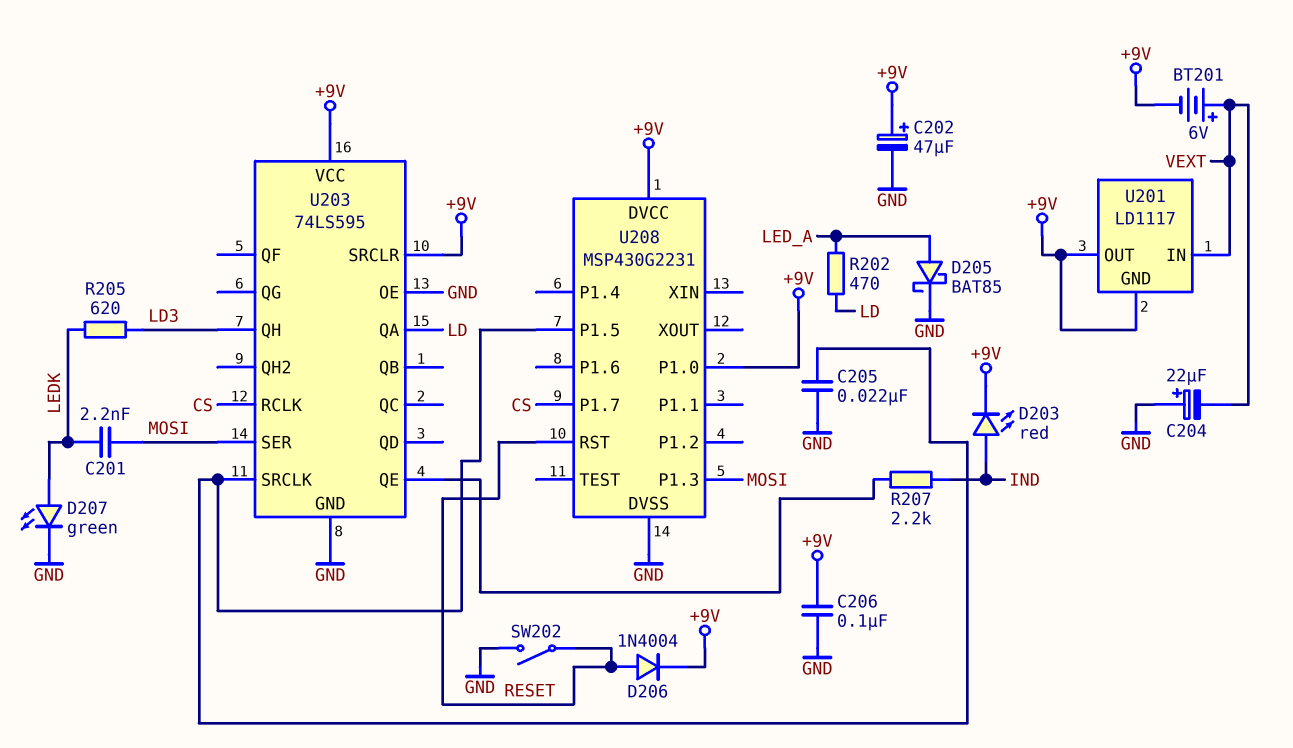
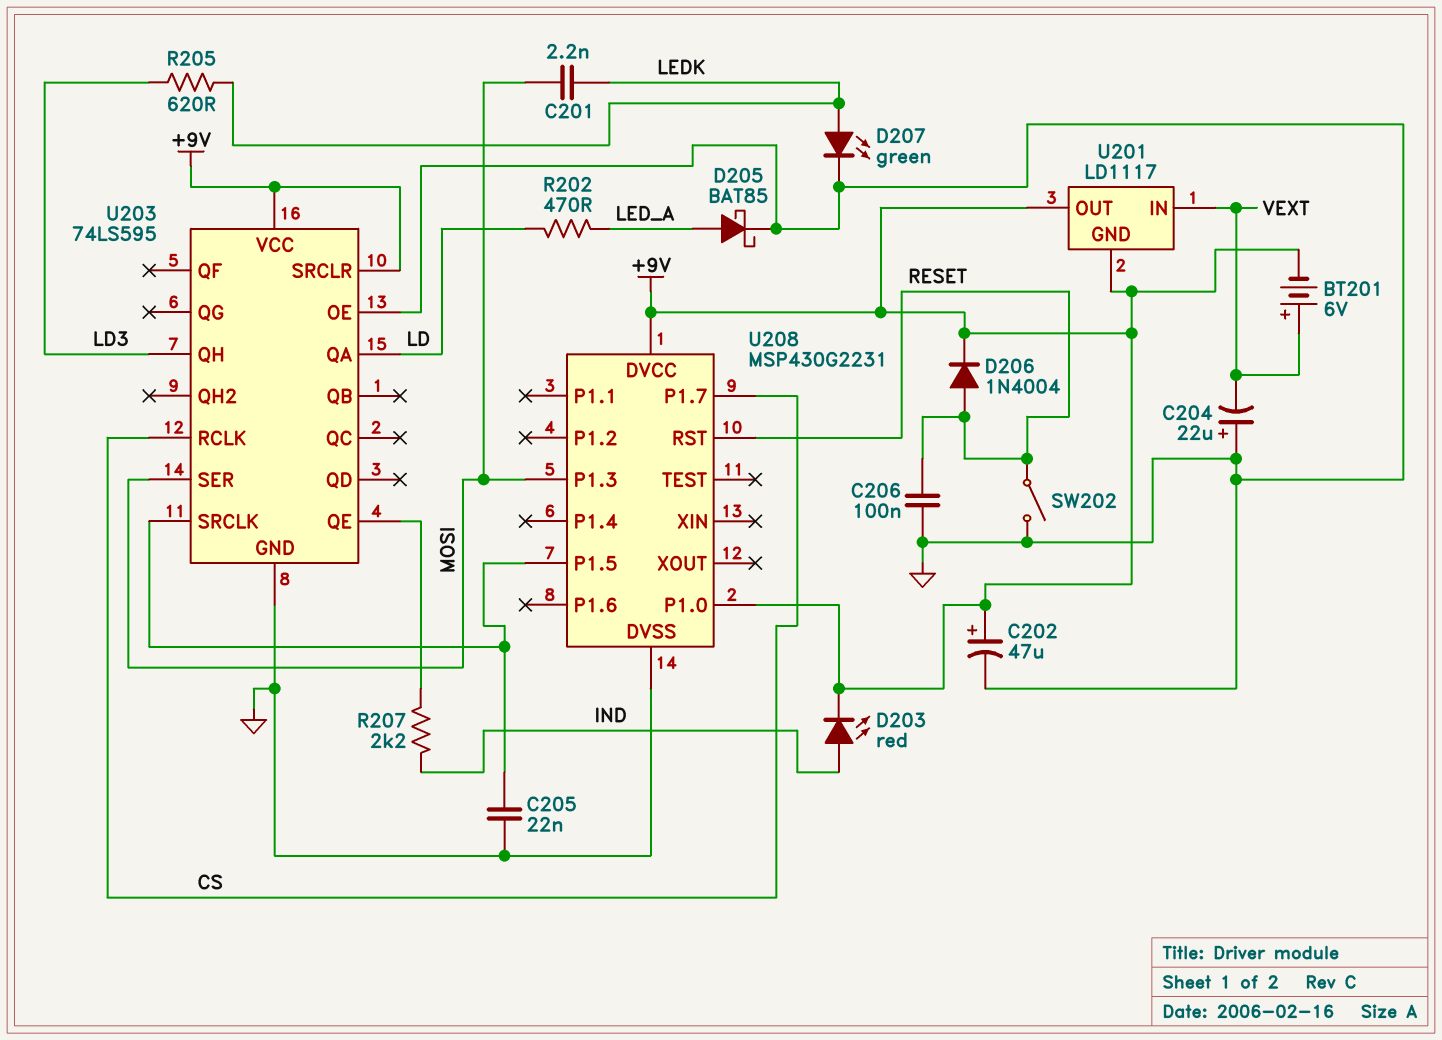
C206: 100nF (+9V, GND) -> 100nF (GND, RESET)

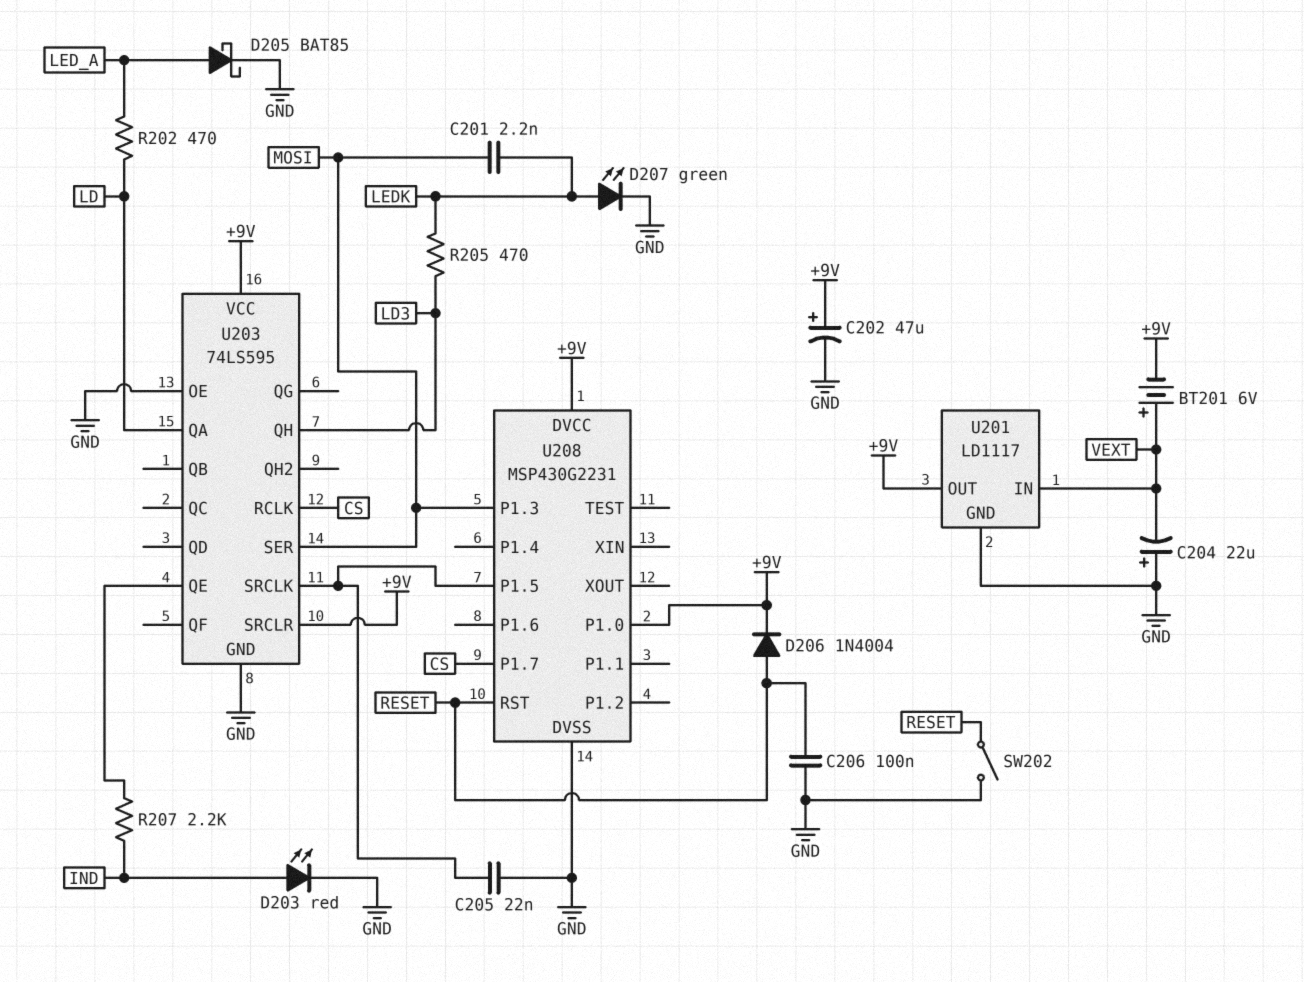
D203: LED red (A IND, K +9V) -> LED red (A IND, K GND)
R205: 620 (LD3, LEDK) -> 470 (LD3, LEDK)
U201 pin GND: +9V -> GND

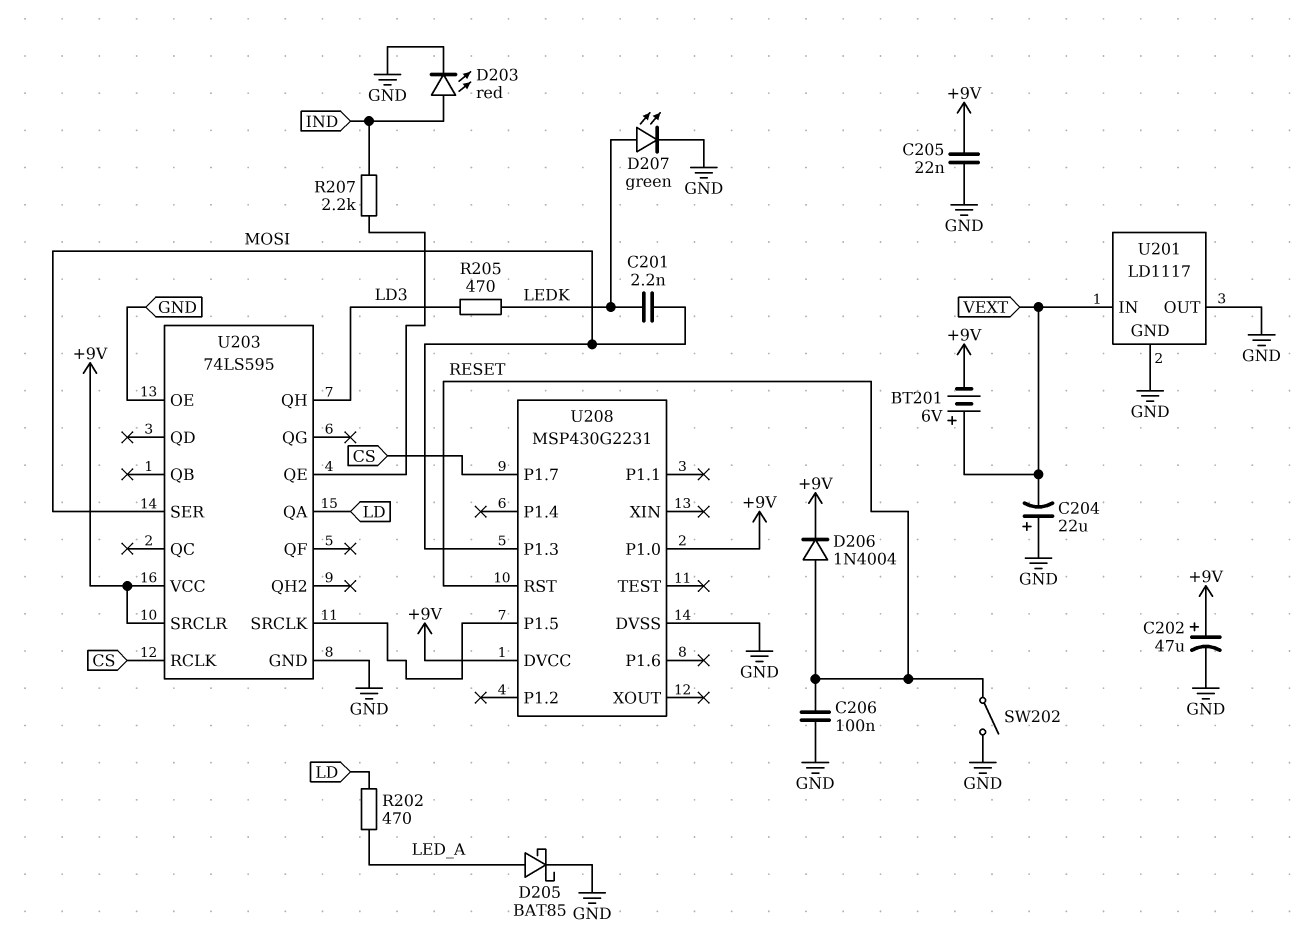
C205: 22nF (GND, U203/SRCLK) -> 22nF (+9V, GND)
U201 pin OUT: +9V -> GND

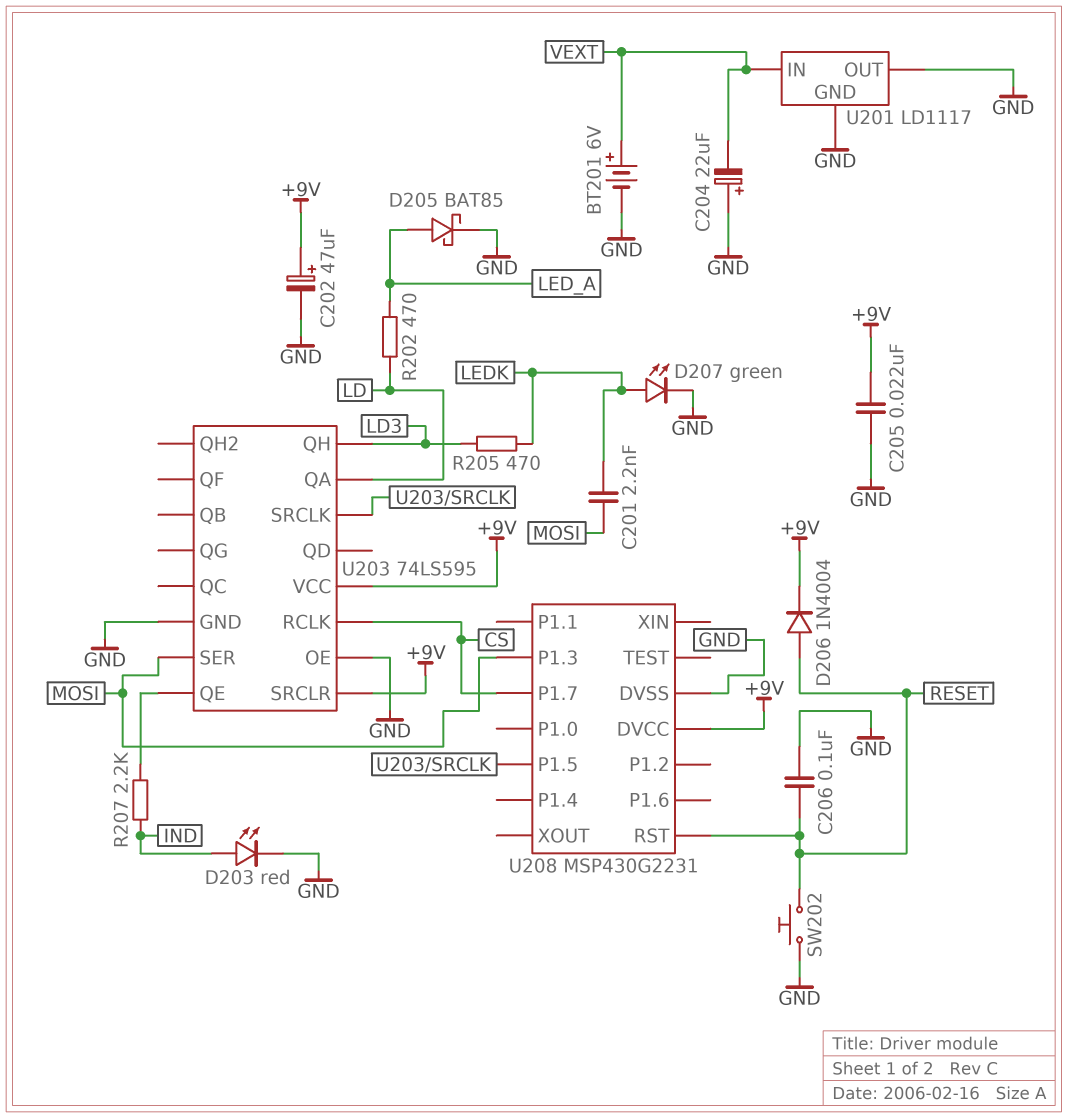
BT201: 6V (plus VEXT, minus +9V) -> 6V (plus VEXT, minus GND)
SW202: switch (GND, RESET) -> button (GND, RESET)
U208 pin P1.0: +9V -> none

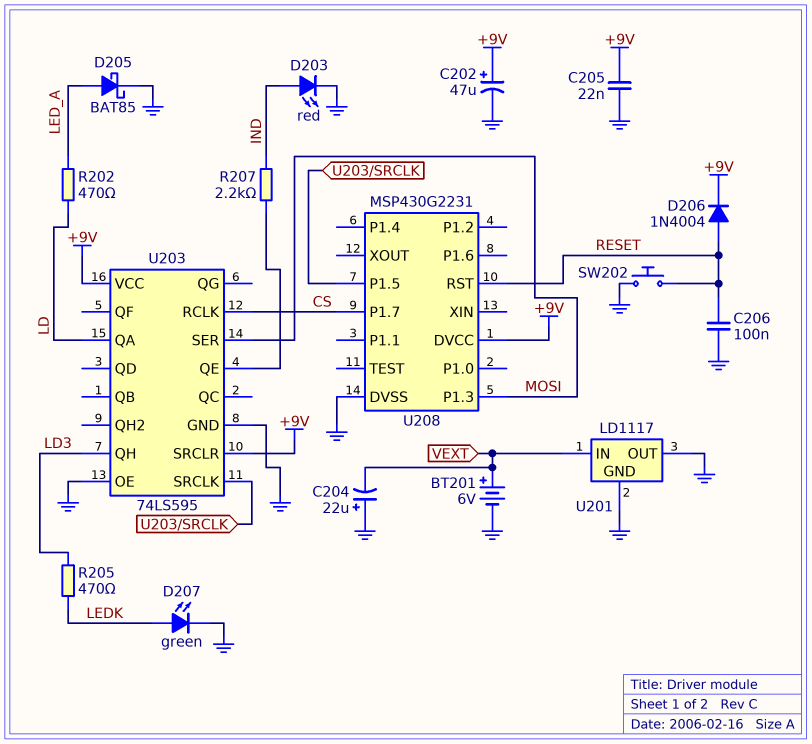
C201: 2.2nF (LEDK, MOSI) -> none

